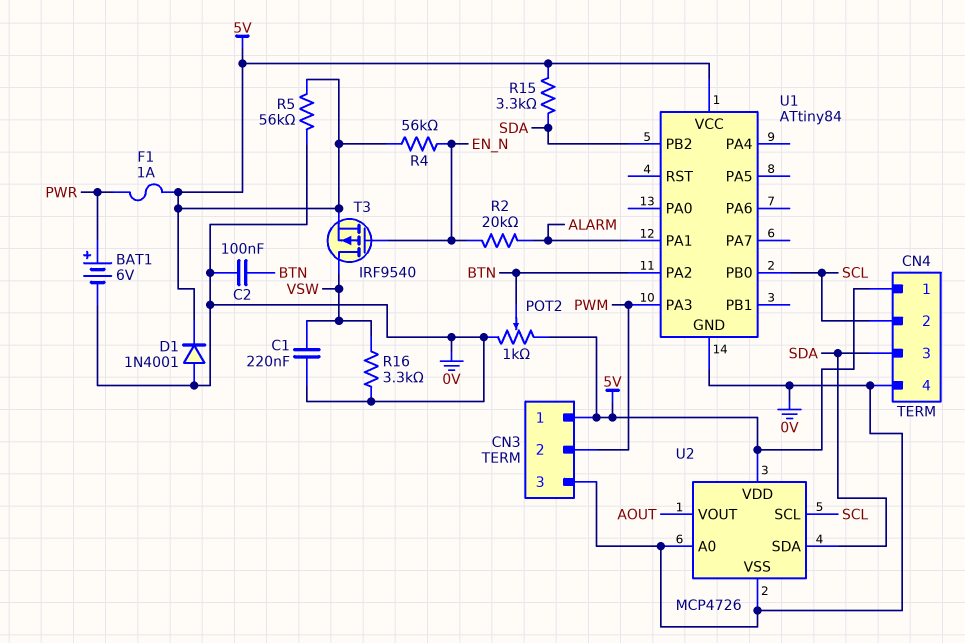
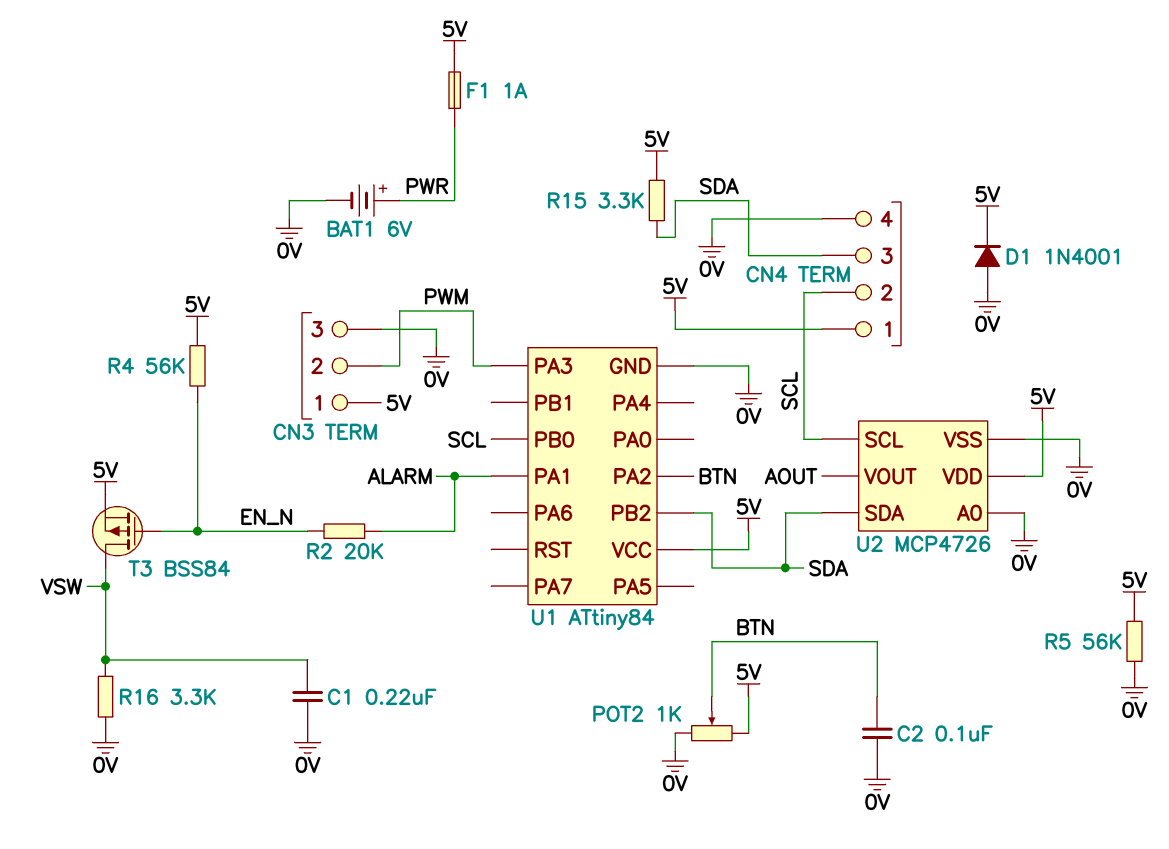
T3: PMOS IRF9540 (G EN_N, D VSW, S 5V) -> PMOS BSS84 (G EN_N, D VSW, S 5V)

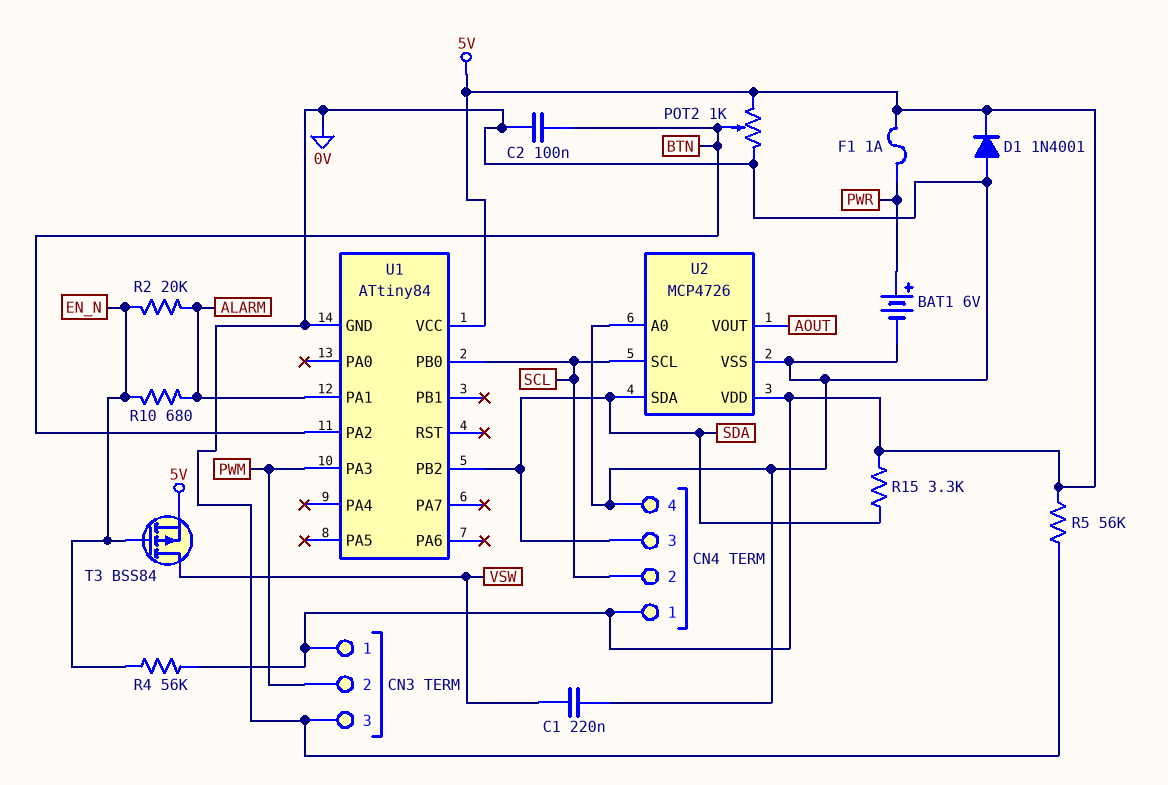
R10: none -> 680 (ALARM, EN_N)
R16: 3.3k (0V, VSW) -> none

